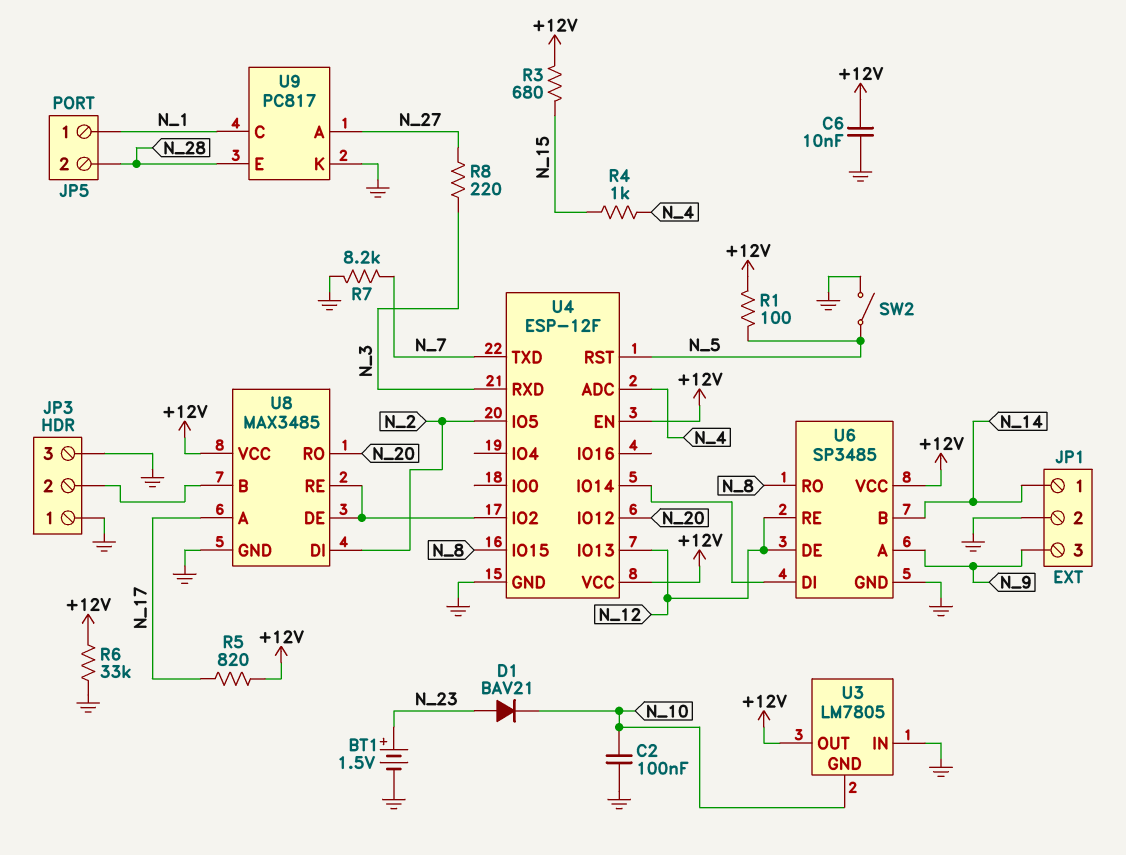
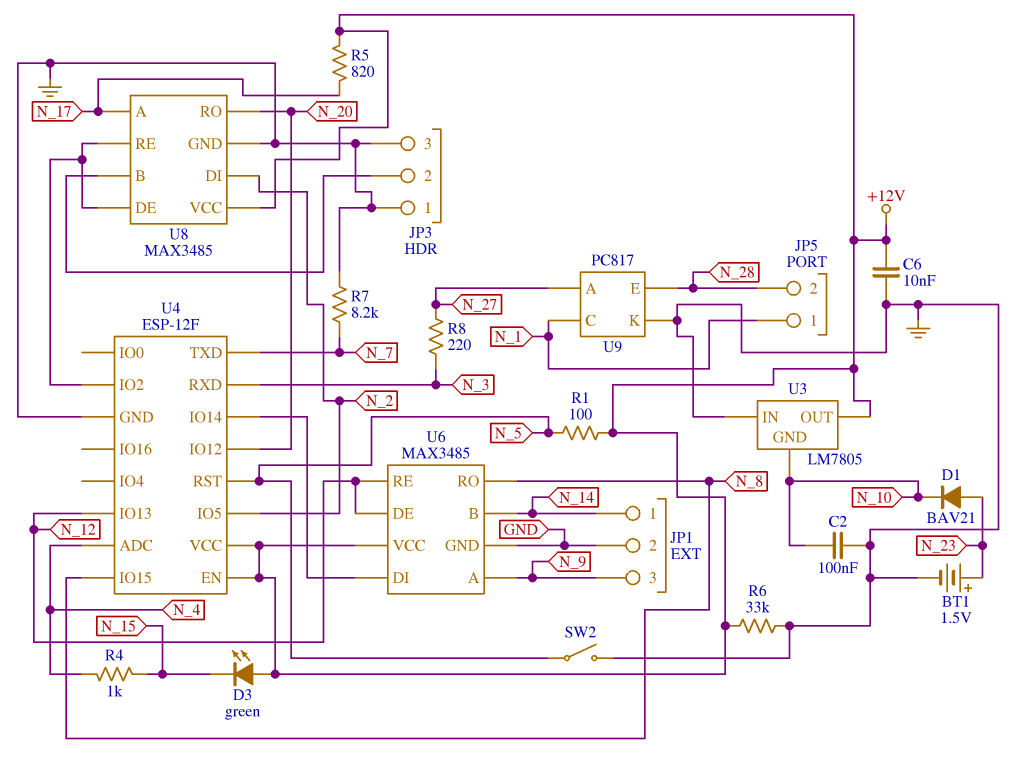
D3: none -> LED green (A +12V, K N_15)
R3: 680 (+12V, N_15) -> none
U6: SP3485 -> MAX3485

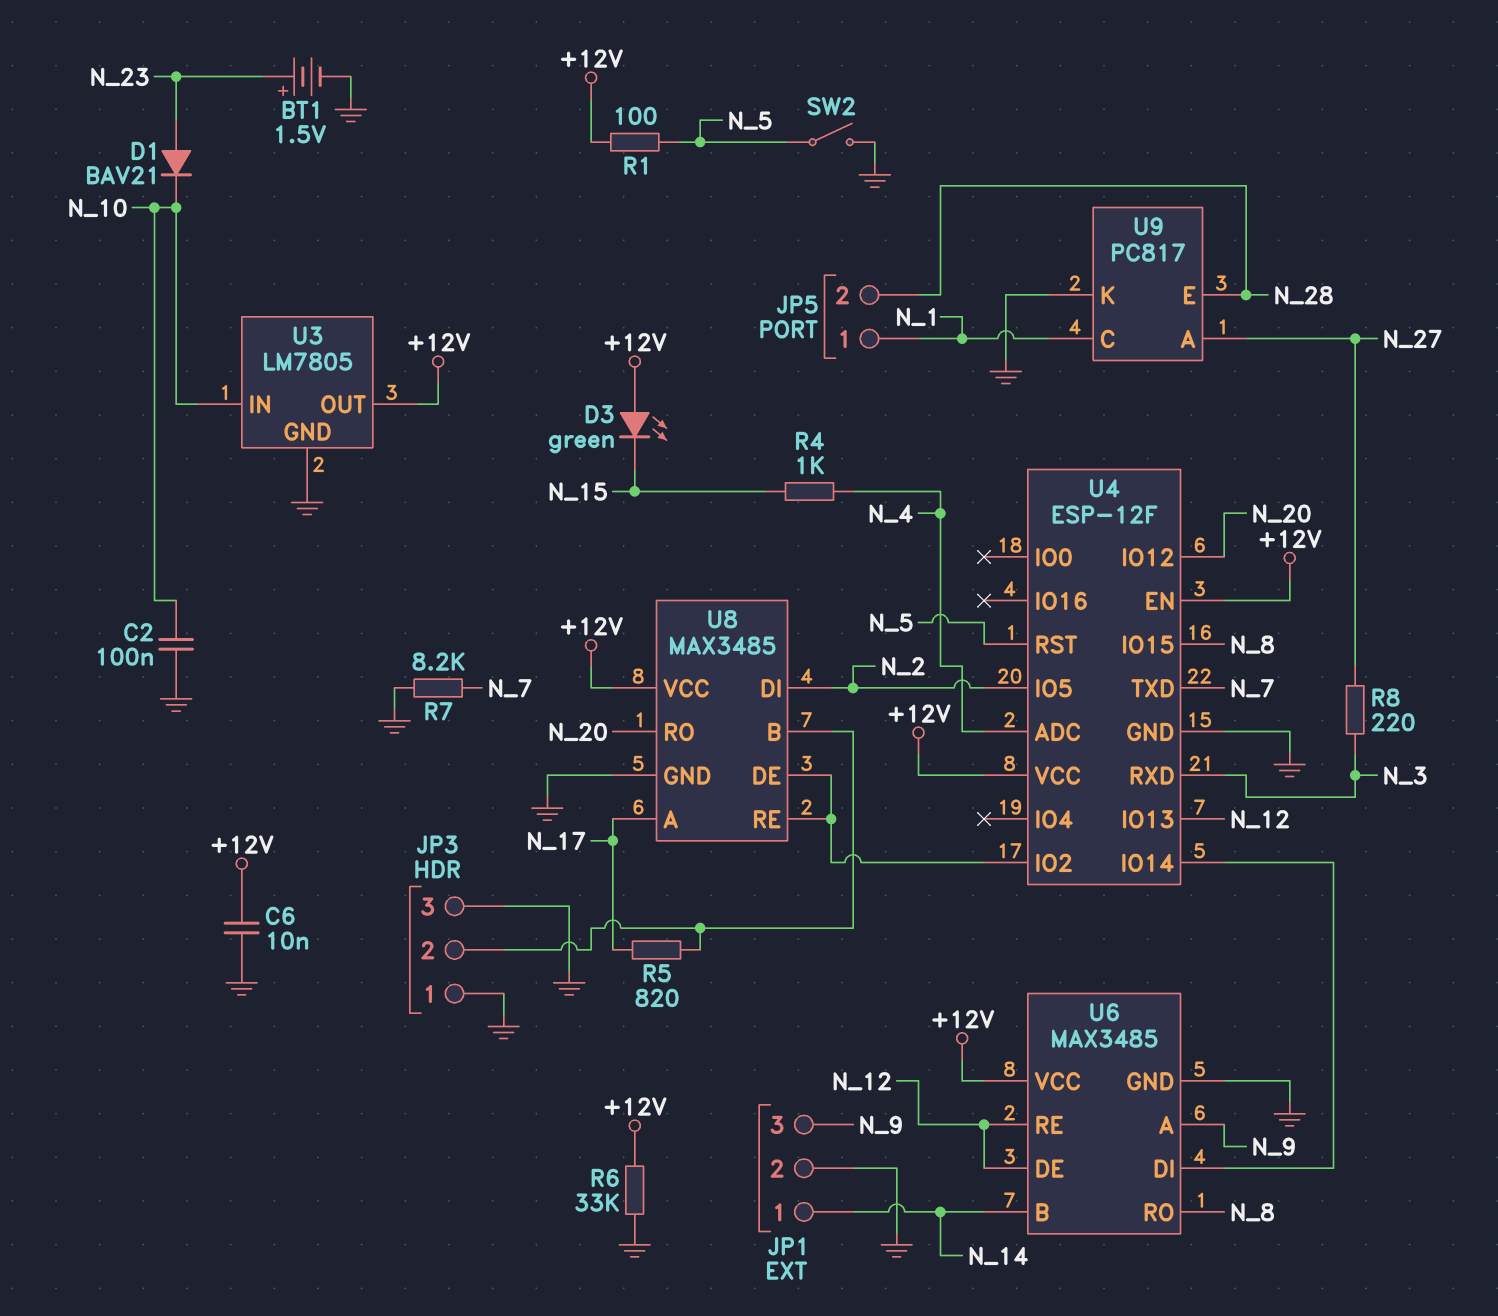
R5: 820 (+12V, N_17) -> 820 (JP3/2, N_17)
U3 pin GND: N_10 -> GND
U3 pin IN: GND -> N_10

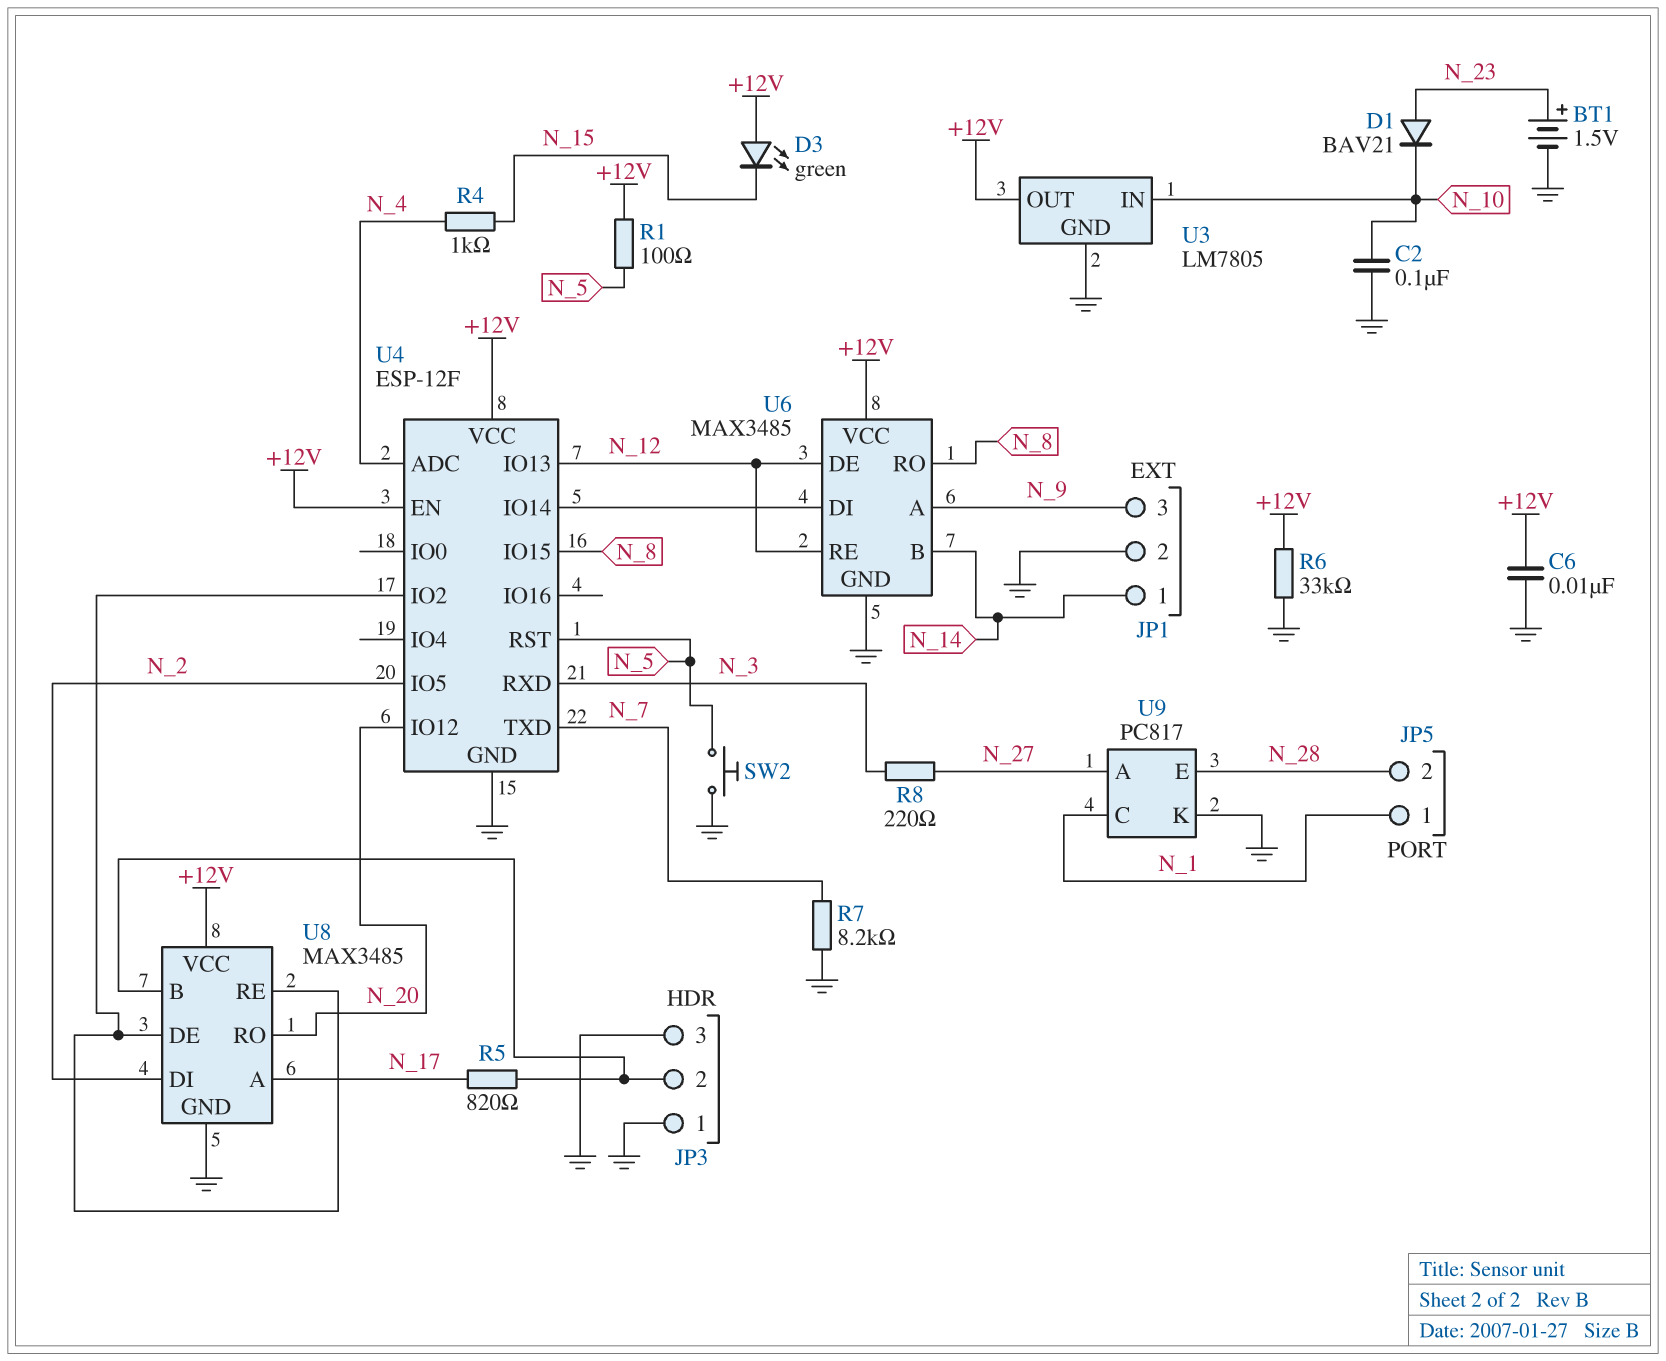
SW2: switch (GND, N_5) -> button (GND, N_5)

